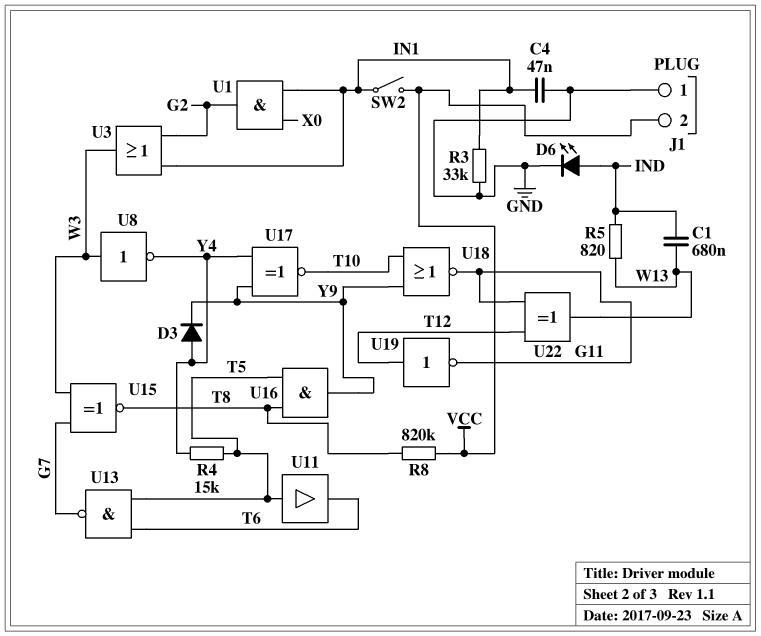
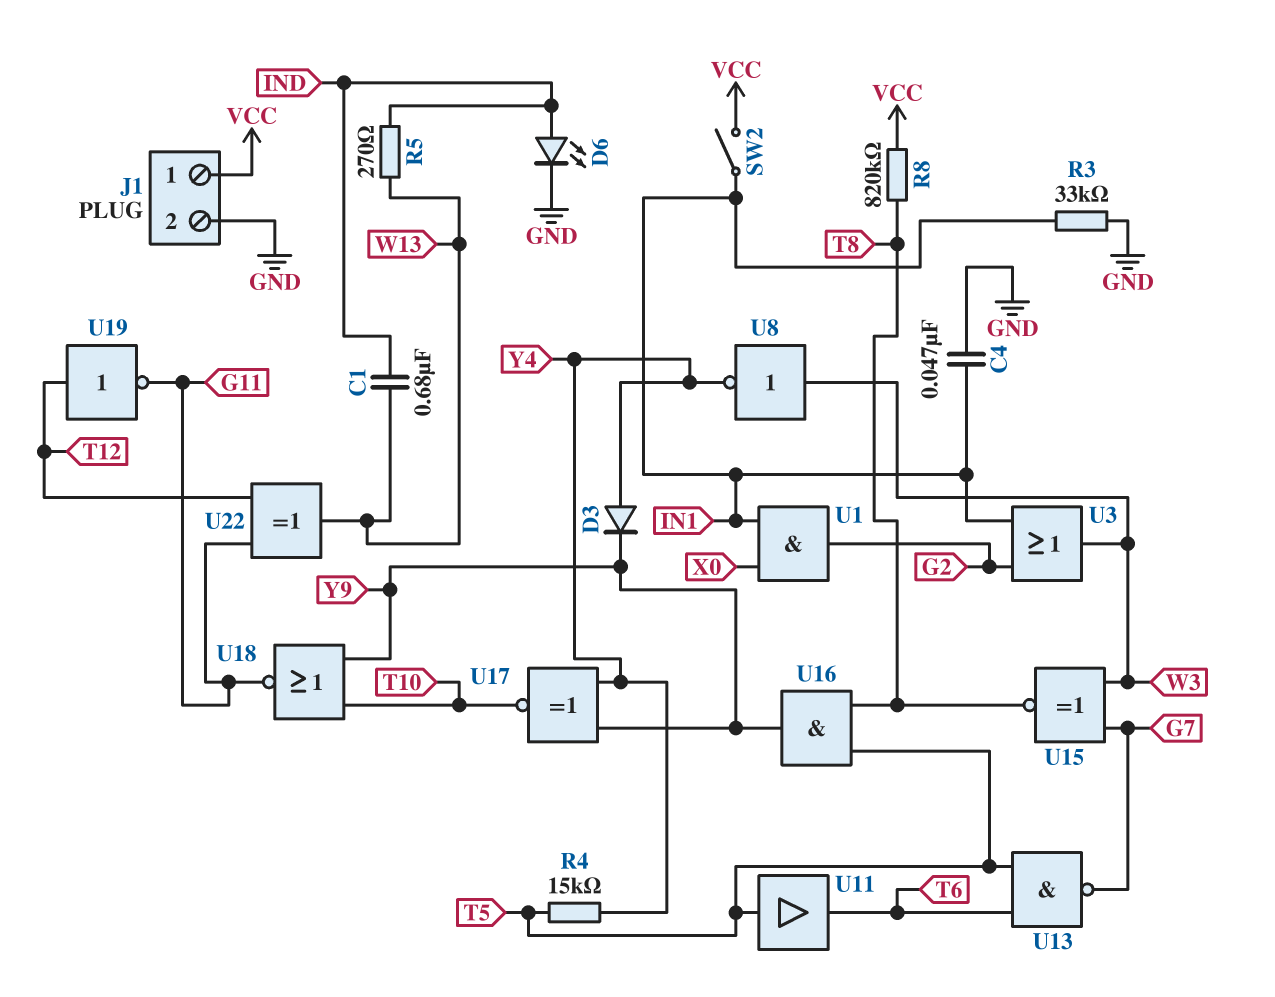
J1 pin 1: GND -> VCC
J1 pin 2: VCC -> GND
R5: 820 (IND, W13) -> 270 (IND, W13)

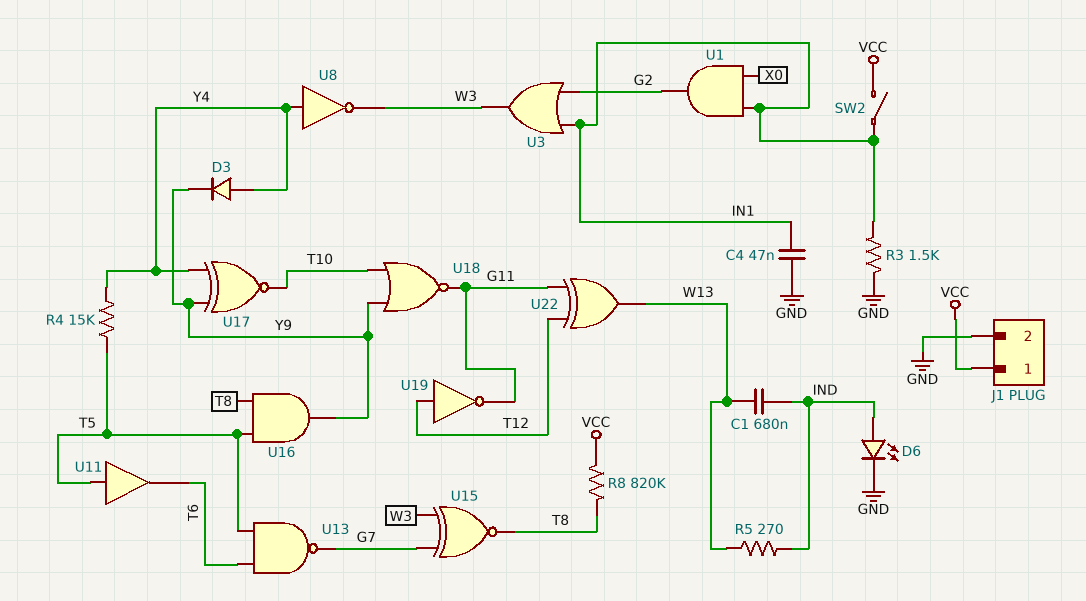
R3: 33k (GND, IN1) -> 1.5k (GND, IN1)
U8: NOT (in W3, out Y4) -> NOT (in Y4, out W3)

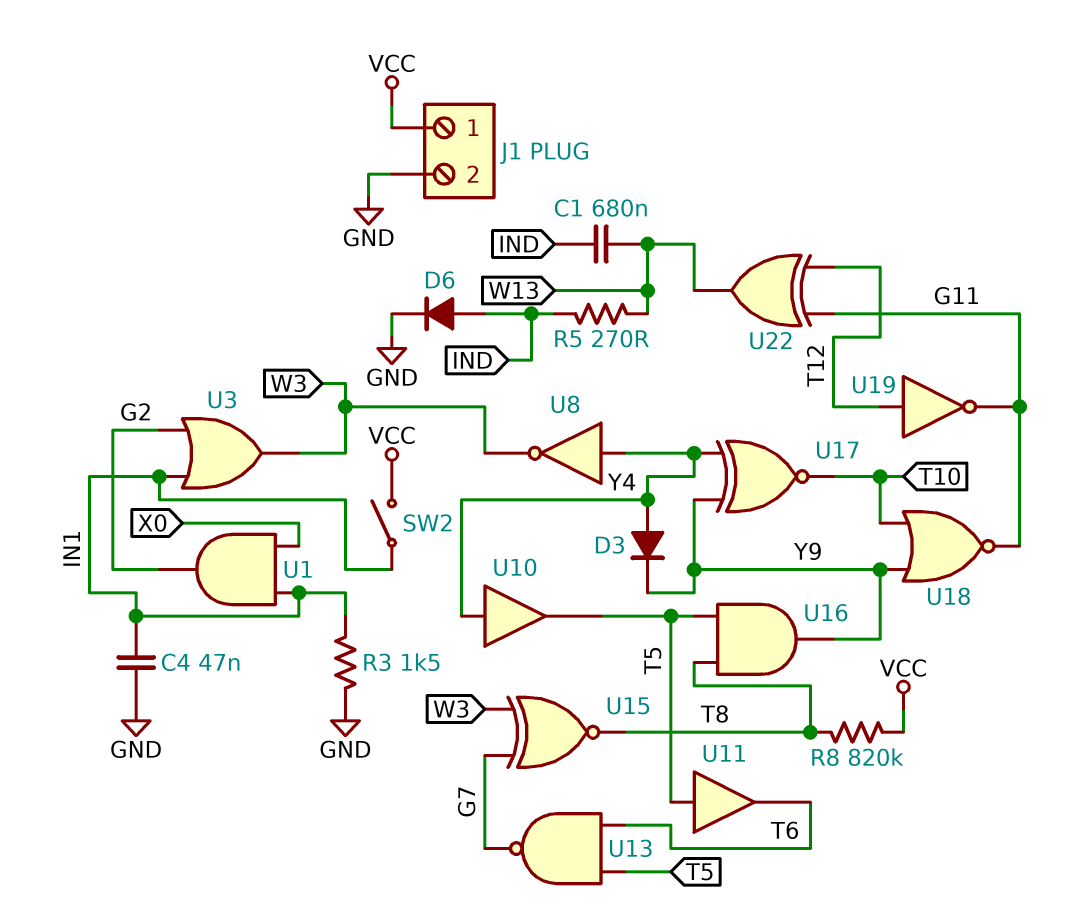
D6: LED (A IND, K GND) -> diode (A IND, K GND)
R4: 15k (T5, Y4) -> none
U10: none -> buffer (in Y4, out T5)

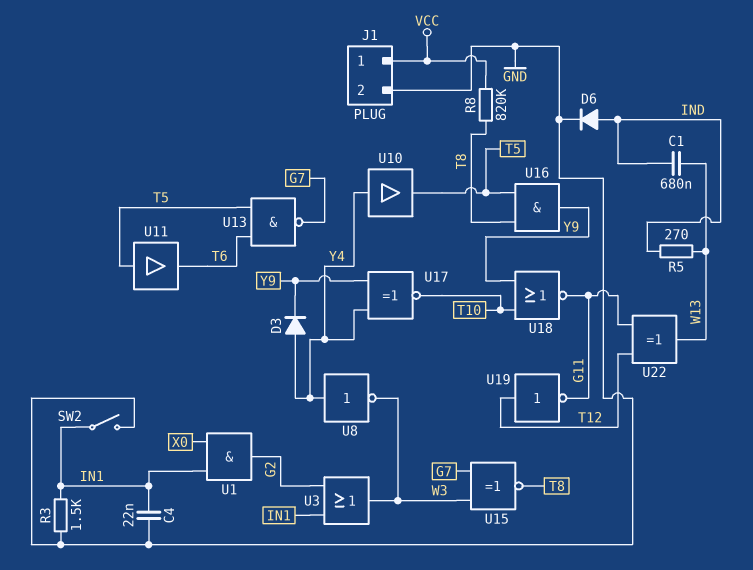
C4: 47nF (GND, IN1) -> 22nF (GND, IN1)
SW2: switch (IN1, VCC) -> switch (GND, IN1)

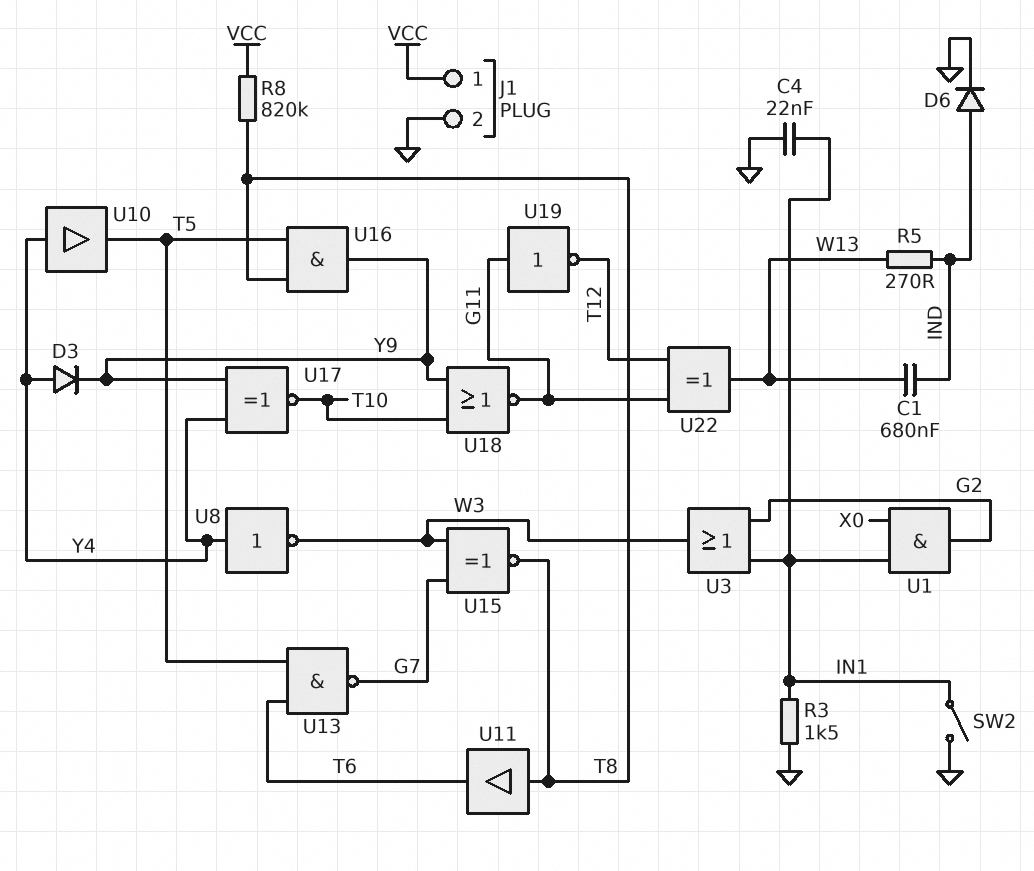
U11: buffer (in T5, out T6) -> buffer (in T8, out T6)
U19: NOT (in T12, out G11) -> NOT (in G11, out T12)

